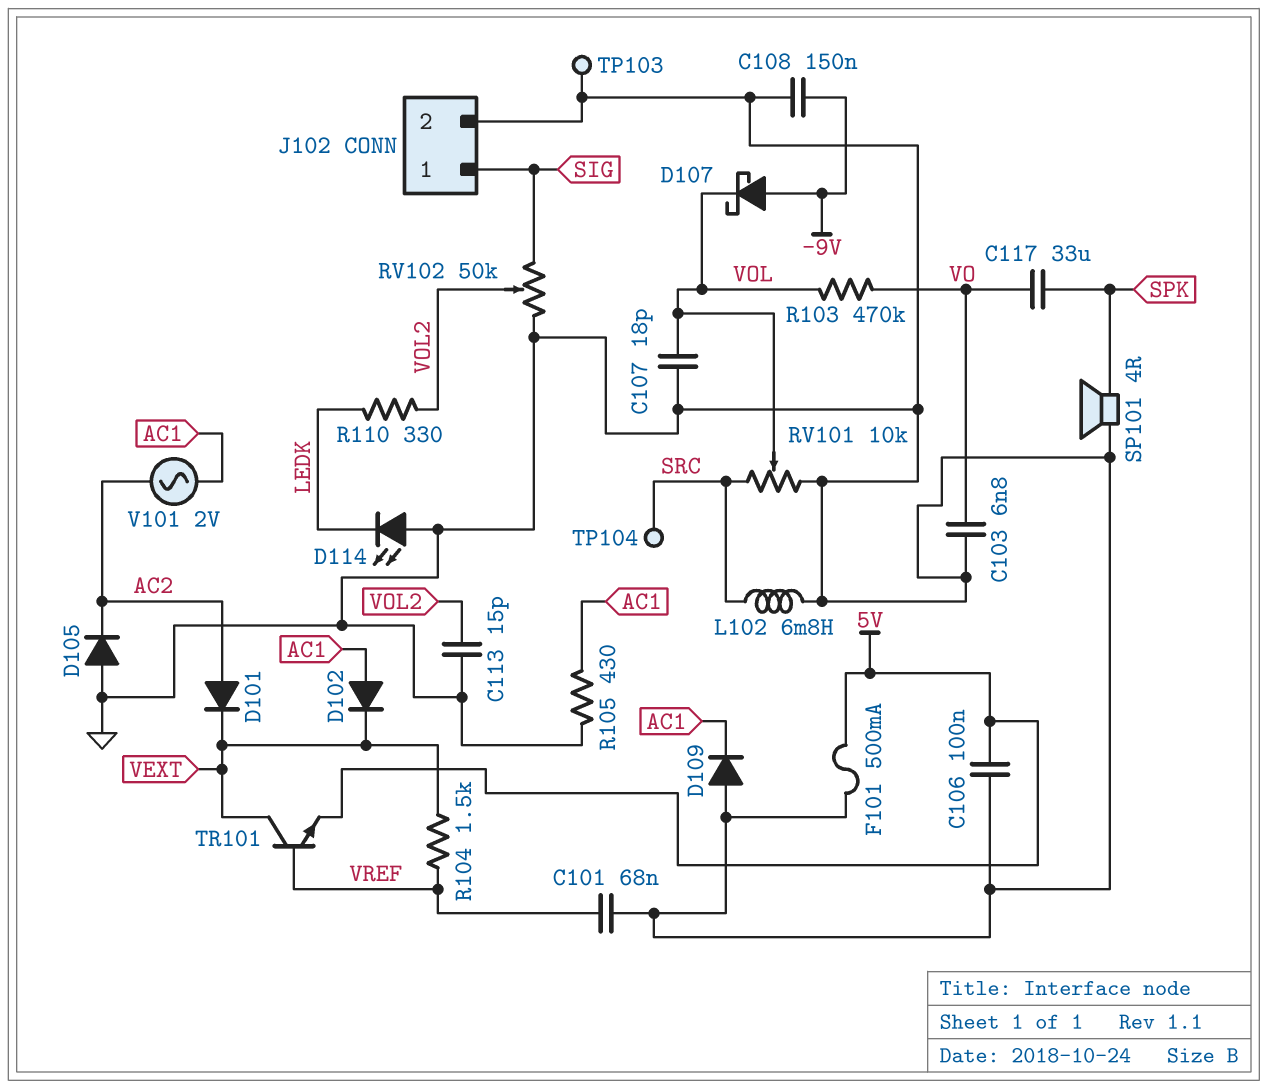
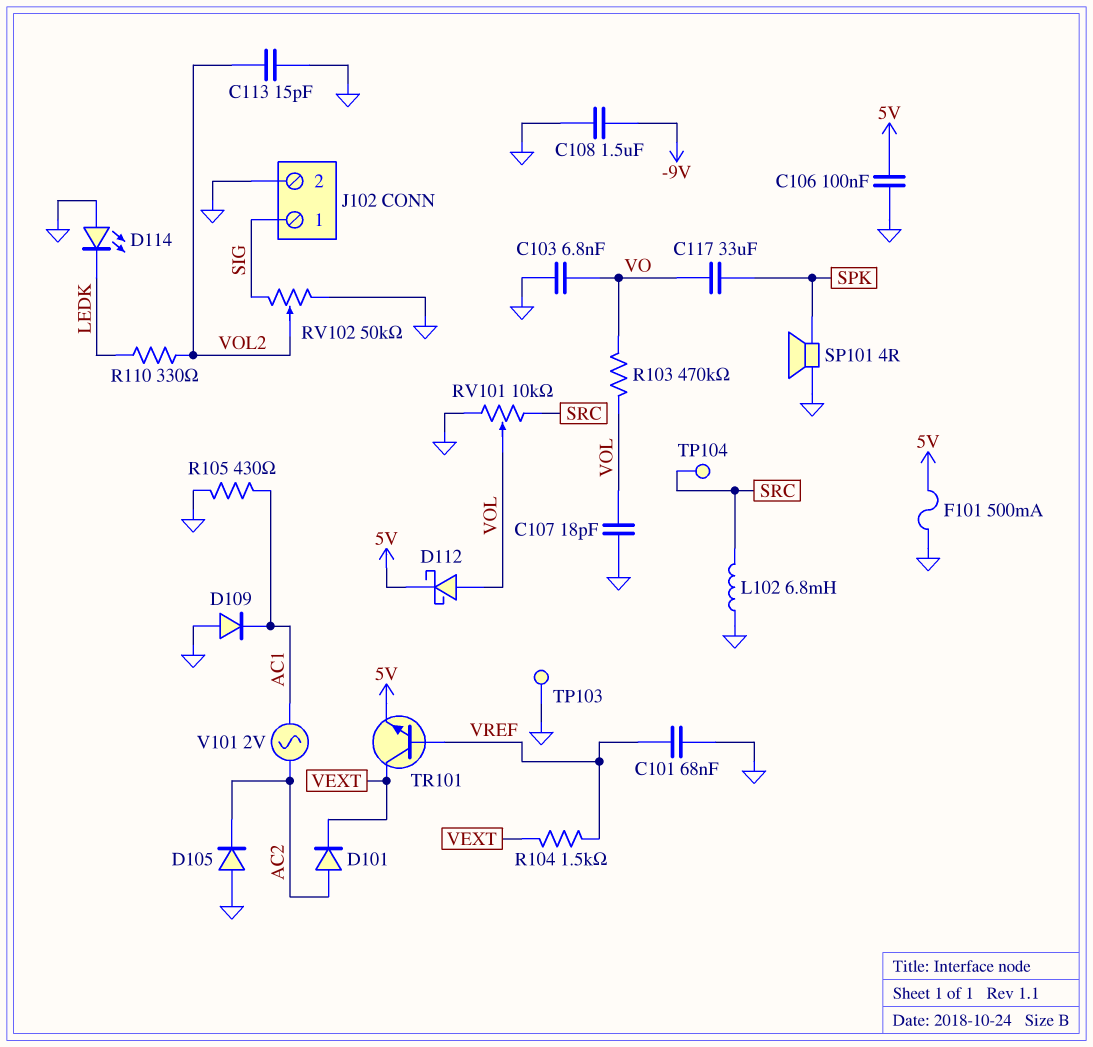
C108: 150nF (-9V, GND) -> 1.5uF (-9V, GND)
D102: diode (A AC1, K VEXT) -> none
D107: schottky (A -9V, K VOL) -> none
D112: none -> schottky (A VOL, K 5V)

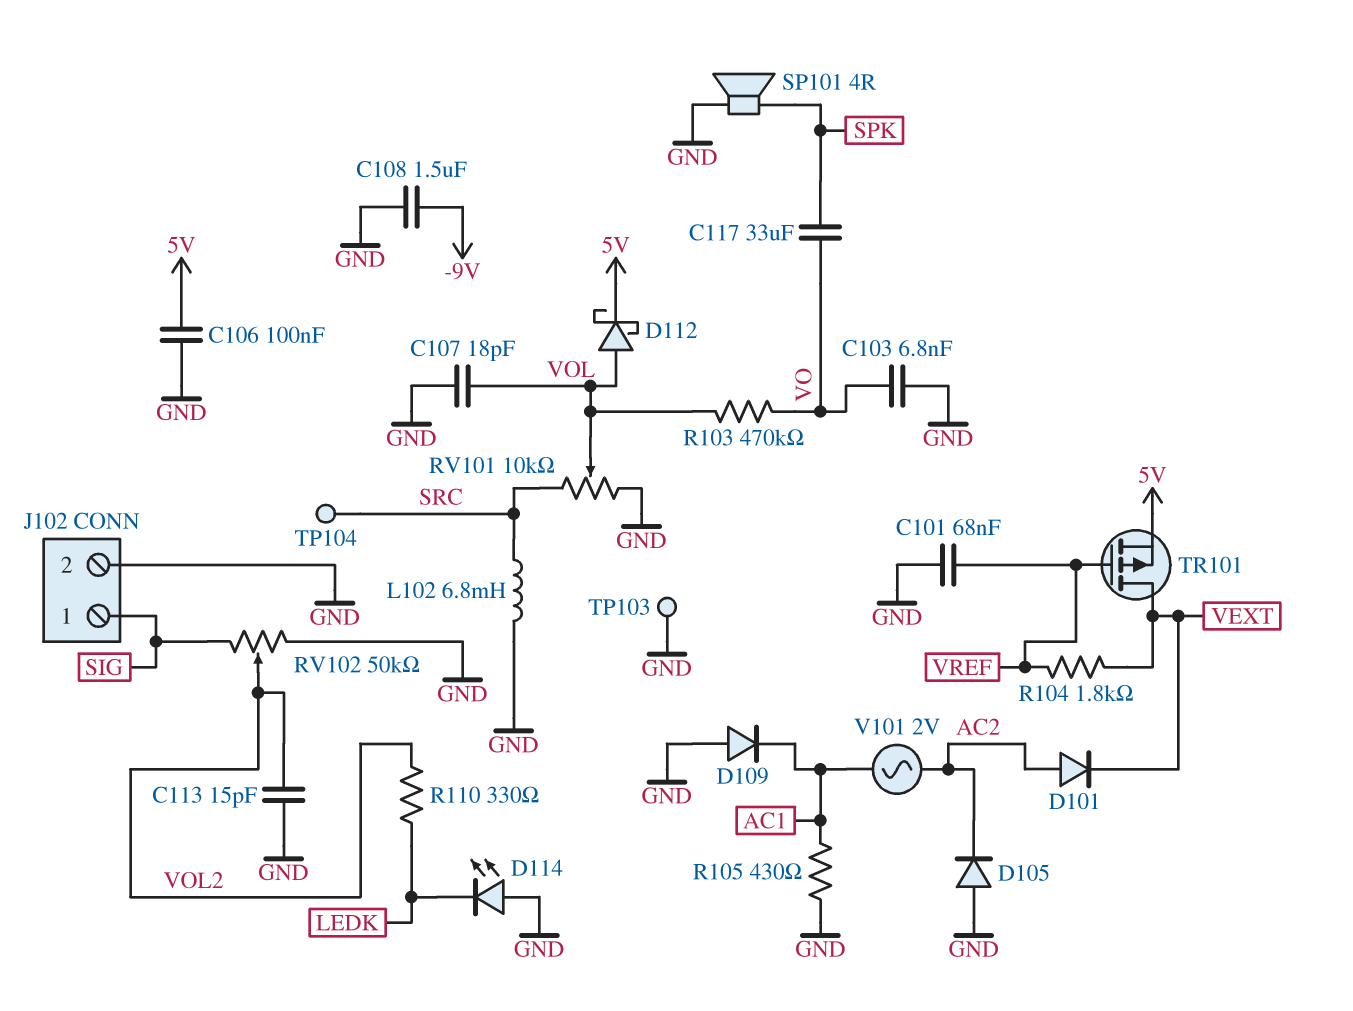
F101: 500mA (5V, GND) -> none
R104: 1.5k (VEXT, VREF) -> 1.8k (VEXT, VREF)
TR101: NPN (B VREF, C VEXT, E 5V) -> PMOS (G VREF, D VEXT, S 5V)

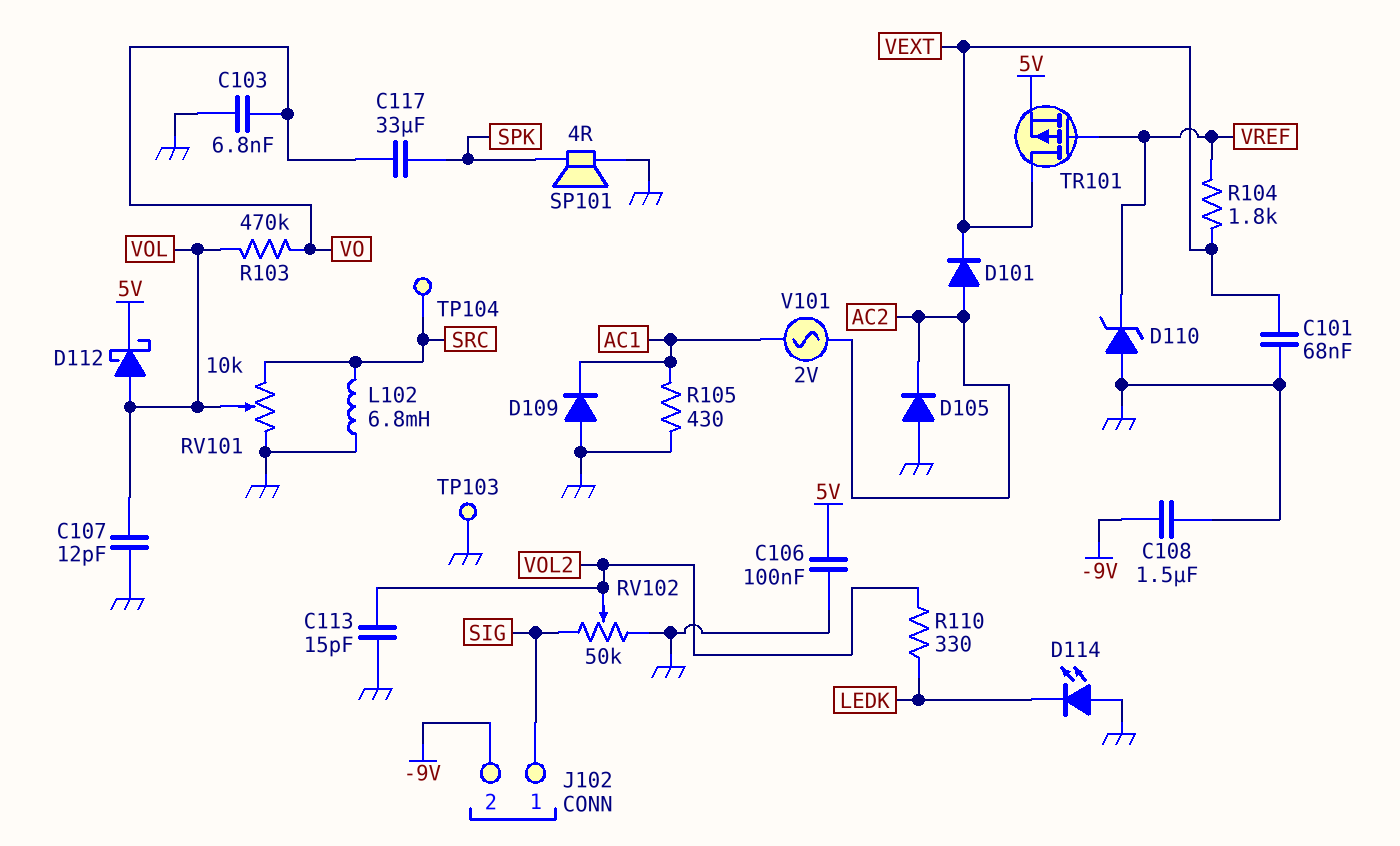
C101: 68nF (GND, VREF) -> 68nF (GND, VEXT)
C107: 18pF (GND, VOL) -> 12pF (GND, VOL)
D110: none -> zener (A GND, K VREF)
J102 pin 2: GND -> -9V

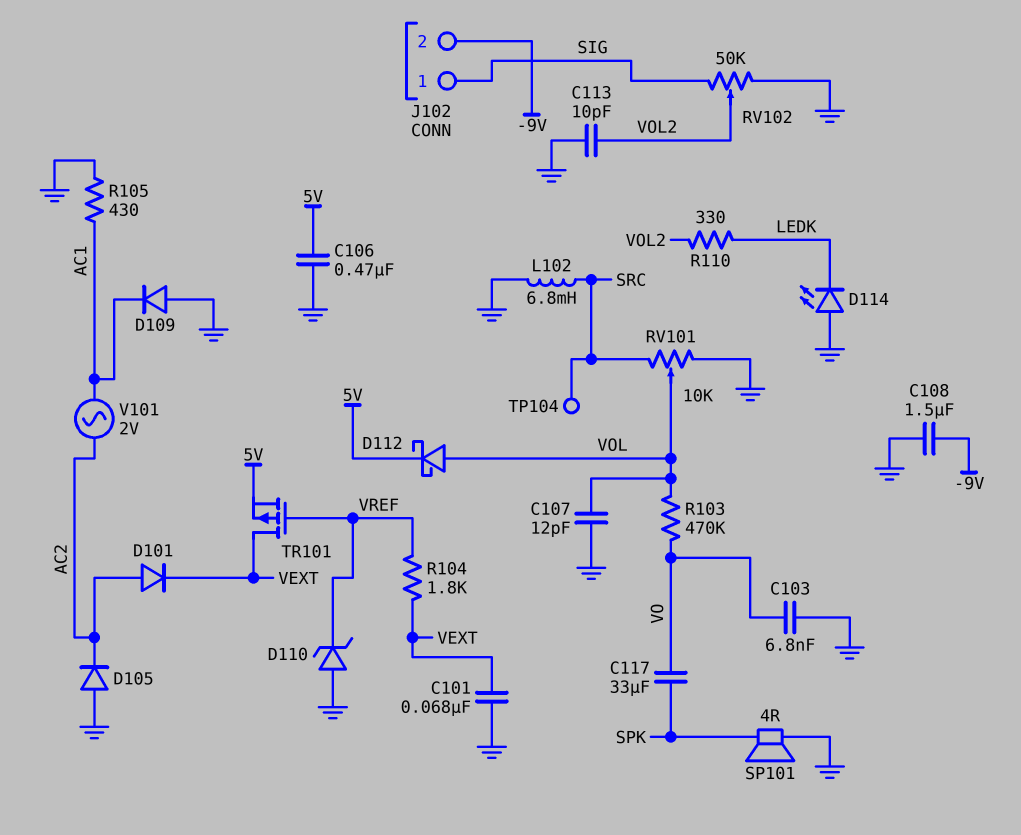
C106: 100nF (5V, GND) -> 470nF (5V, GND)
C113: 15pF (GND, VOL2) -> 10pF (GND, VOL2)
TP103: test point (GND) -> none

